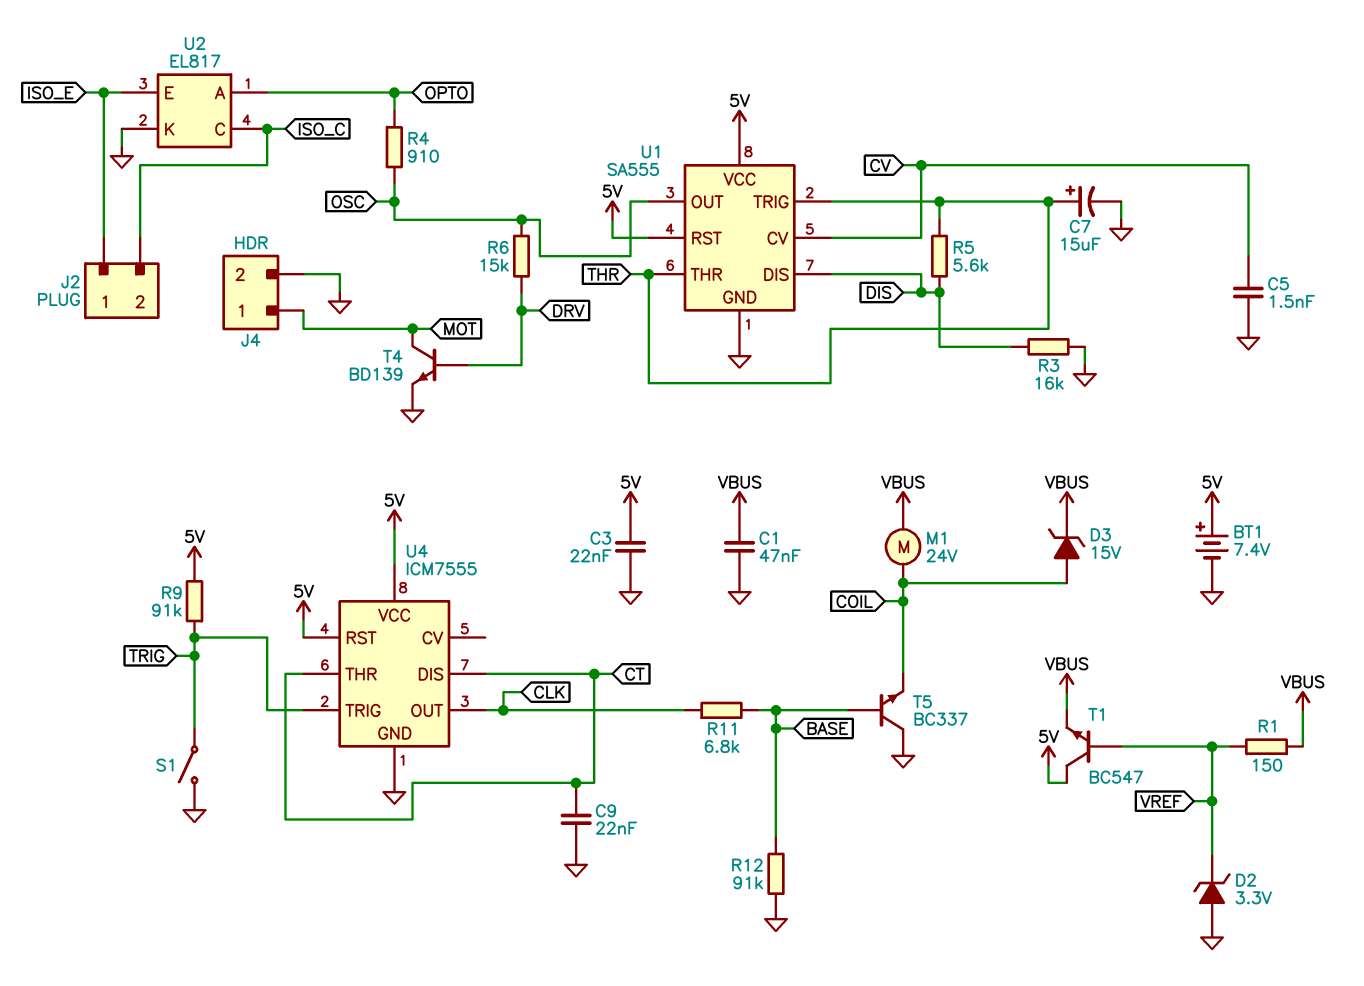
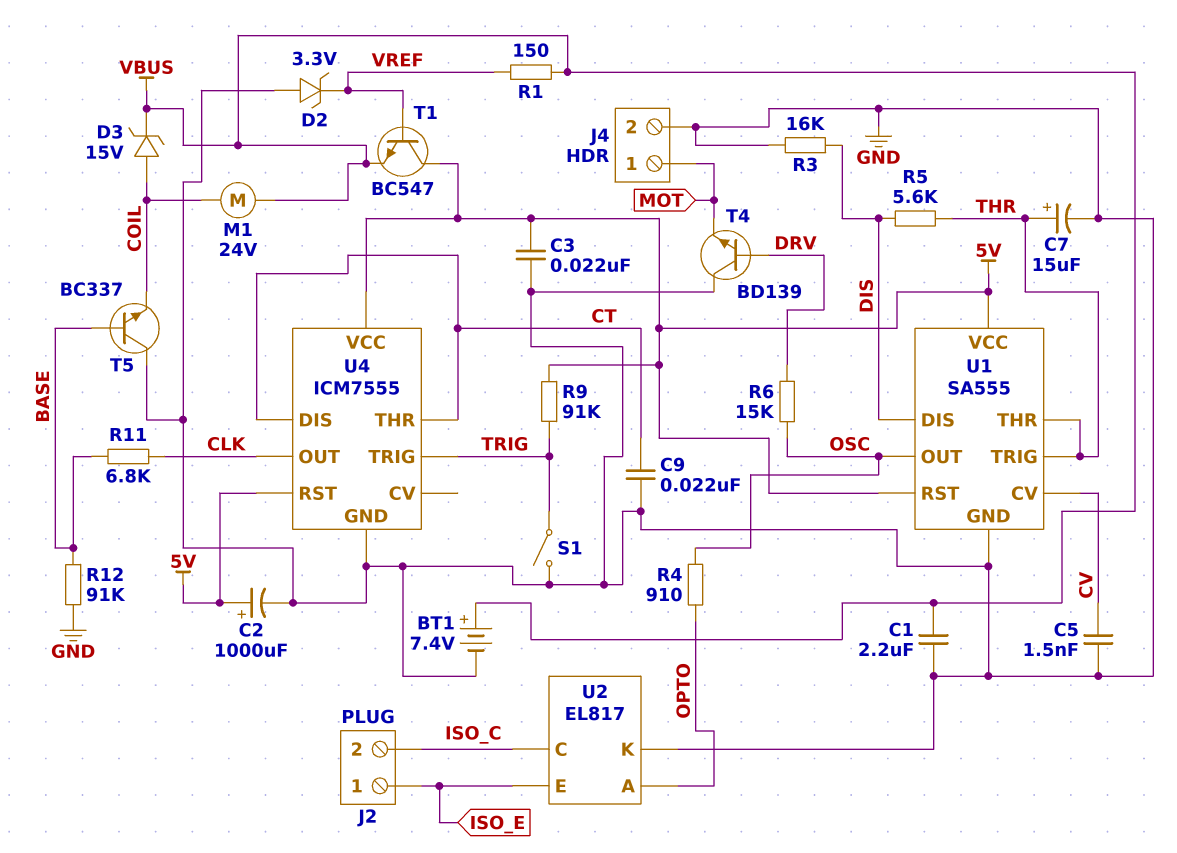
BT1: 7.4V (plus 5V, minus GND) -> 7.4V (plus VBUS, minus GND)
C1: 47nF (GND, VBUS) -> 2.2uF (GND, VBUS)
C2: none -> 1000uF (plus 5V, minus GND)
T4: NPN BD139 (B DRV, C MOT, E GND) -> NPN BD139 (B DRV, C GND, E MOT)

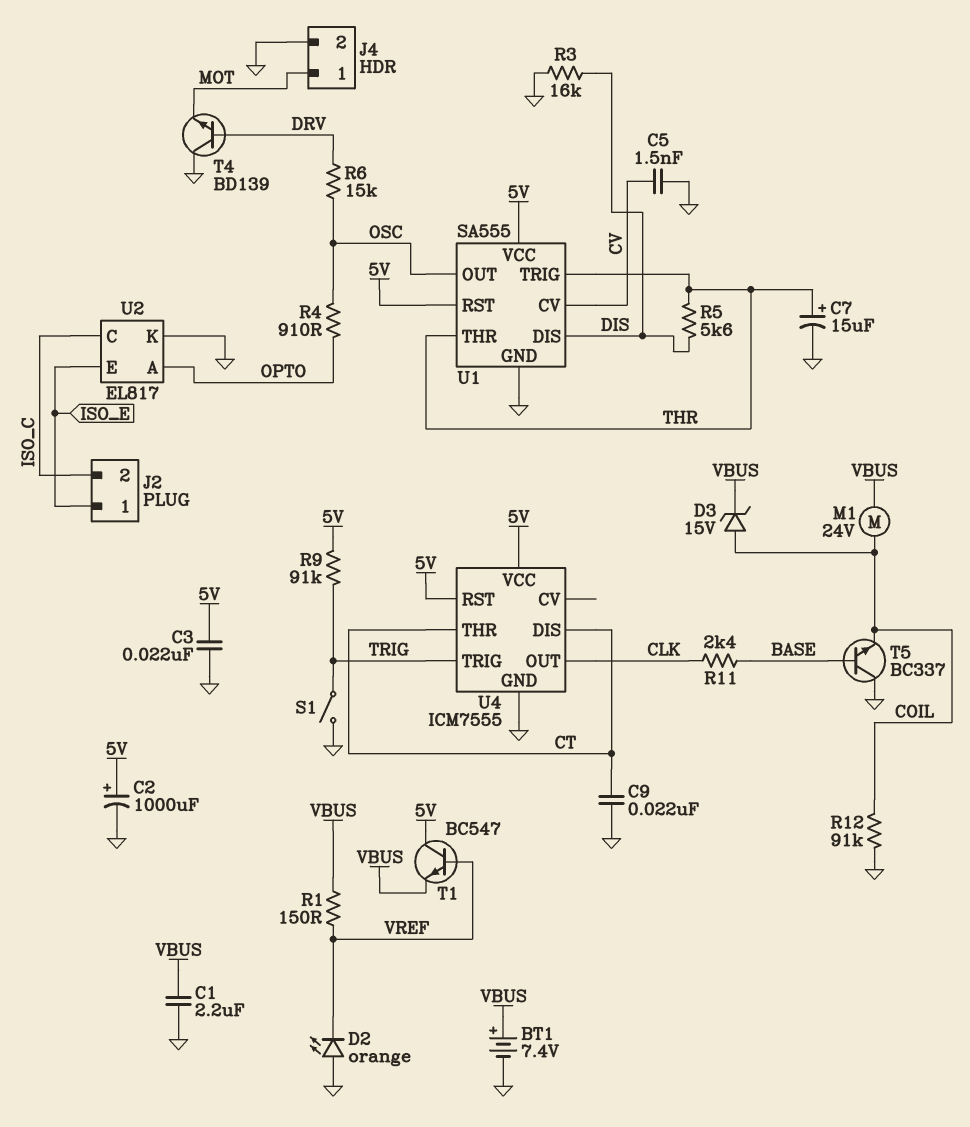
D2: zener 3.3V (A GND, K VREF) -> LED orange (A GND, K VREF)
R11: 6.8k (BASE, CLK) -> 2.4k (BASE, CLK)
R12: 91k (BASE, GND) -> 91k (COIL, GND)

